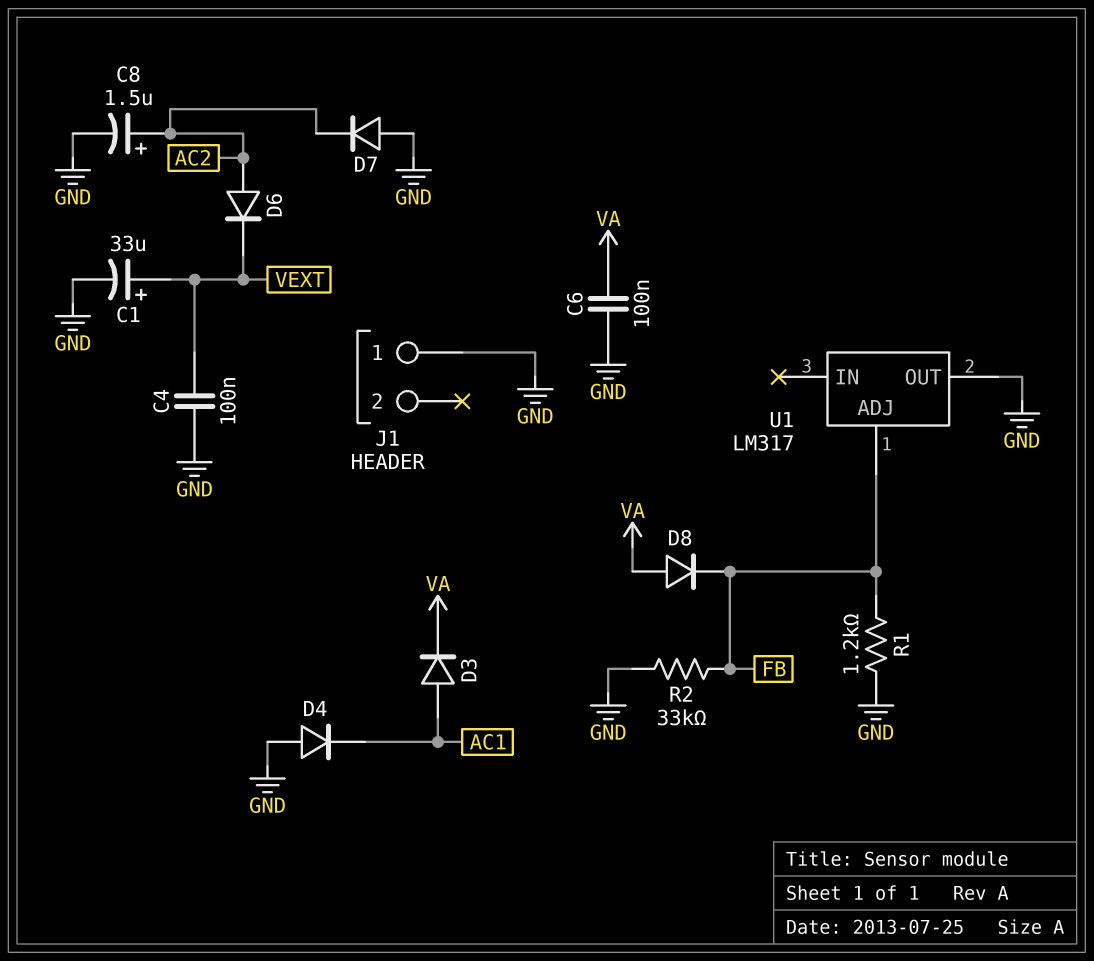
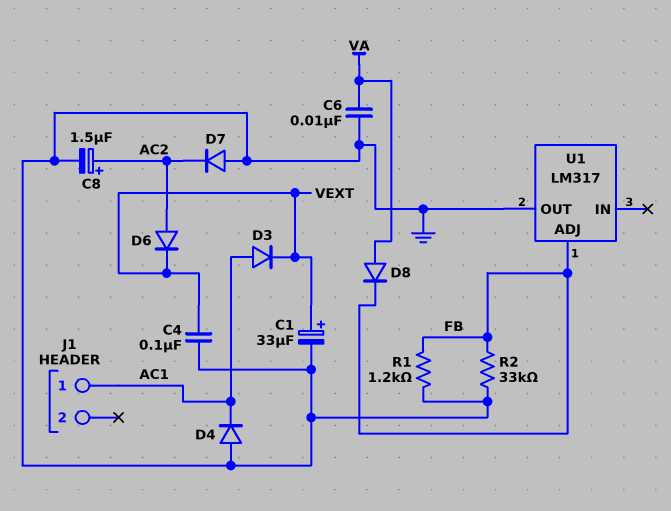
C6: 100nF (GND, VA) -> 10nF (GND, VA)
D3: diode (A AC1, K VA) -> diode (A AC1, K VEXT)
J1 pin 1: GND -> AC1

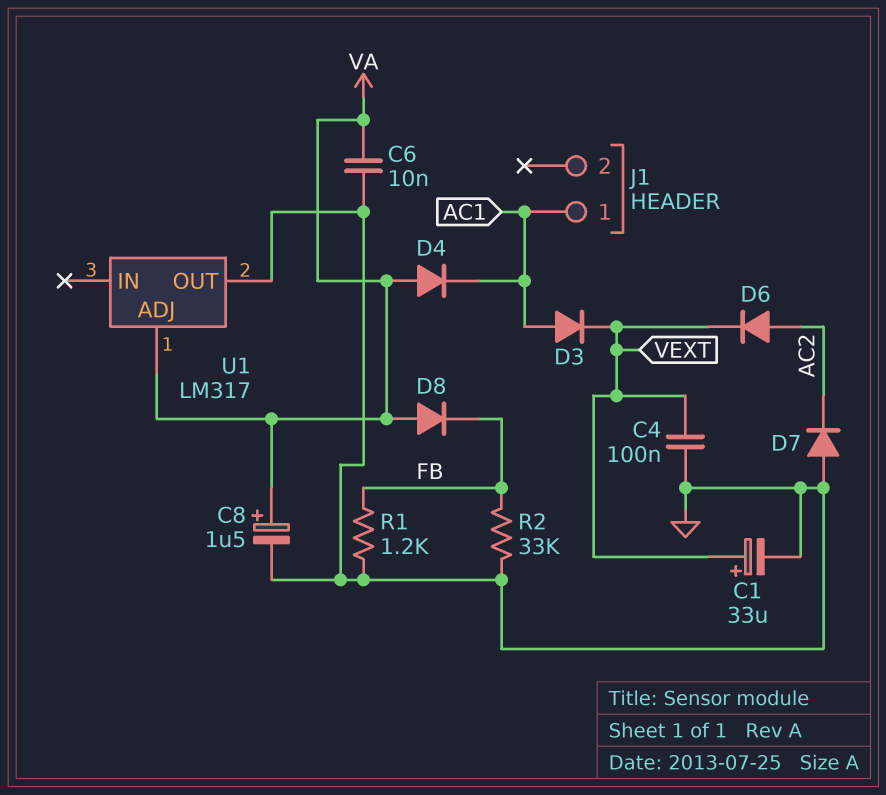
C8: 1.5uF (plus AC2, minus GND) -> 1.5uF (plus VA, minus GND)
D4: diode (A GND, K AC1) -> diode (A VA, K AC1)
U1 pin ADJ: FB -> VA

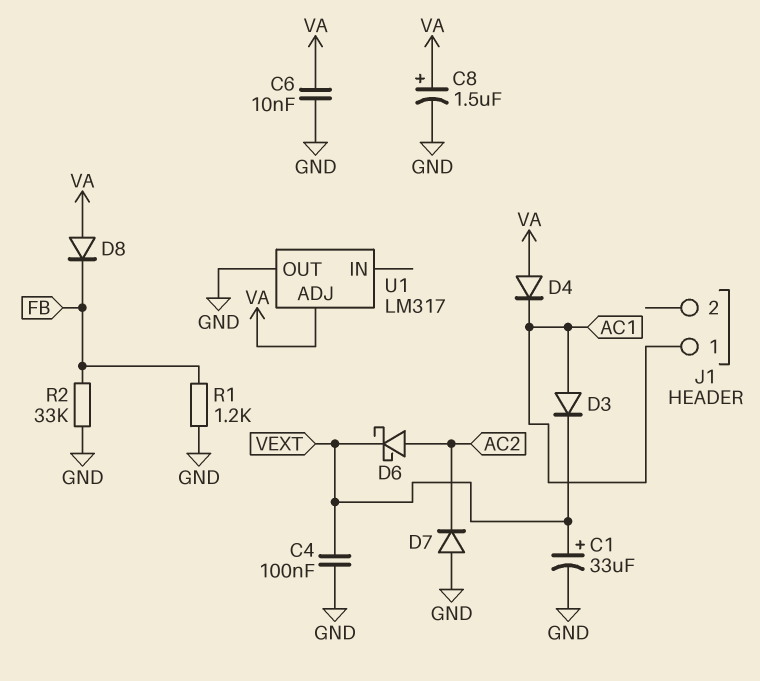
D6: diode (A AC2, K VEXT) -> schottky (A AC2, K VEXT)

